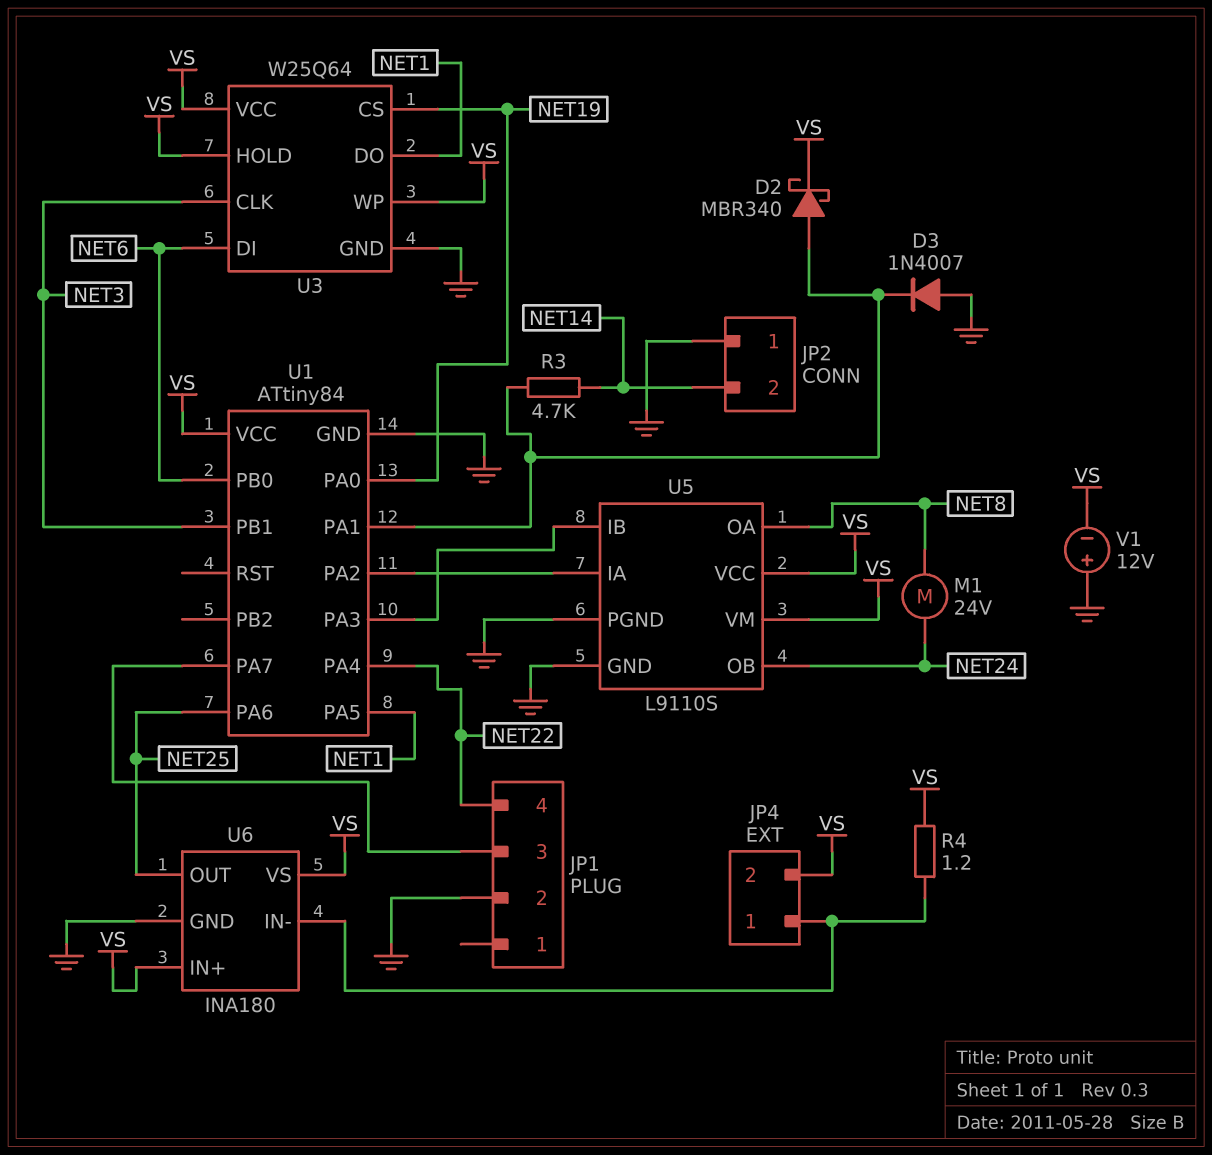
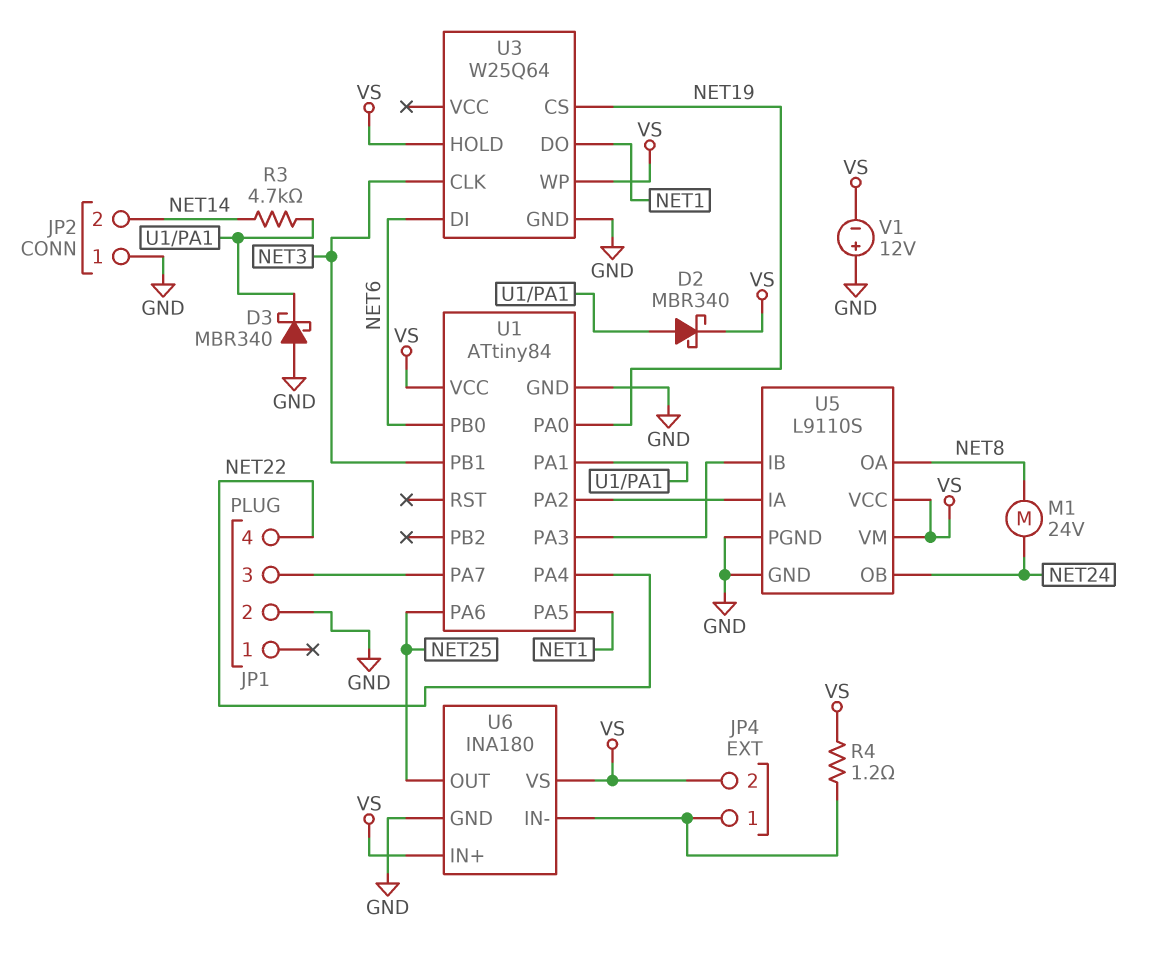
D3: diode 1N4007 (A GND, K U1/PA1) -> schottky MBR340 (A GND, K U1/PA1)
U3 pin VCC: VS -> none

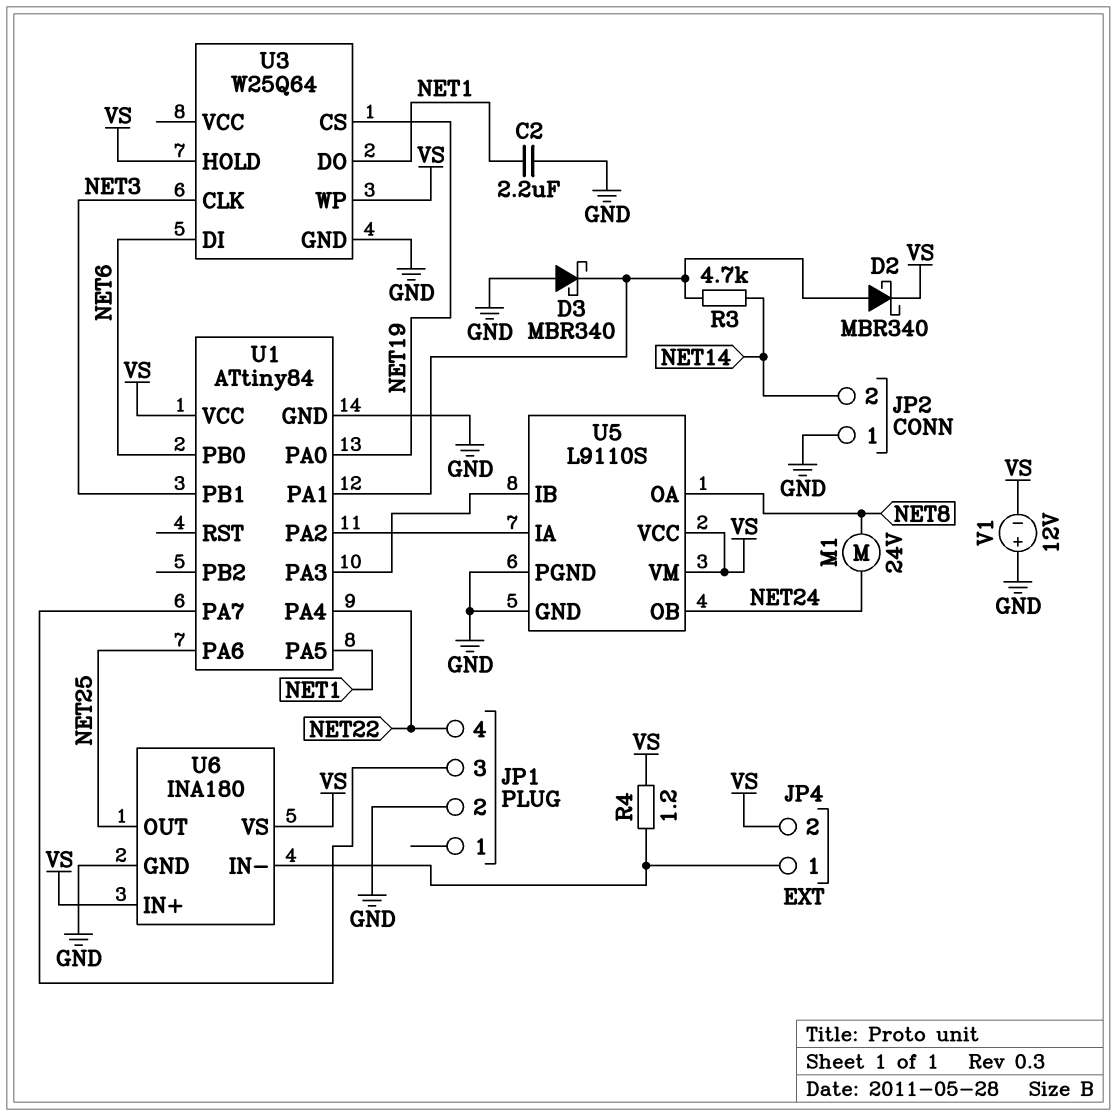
C2: none -> 2.2uF (GND, NET1)

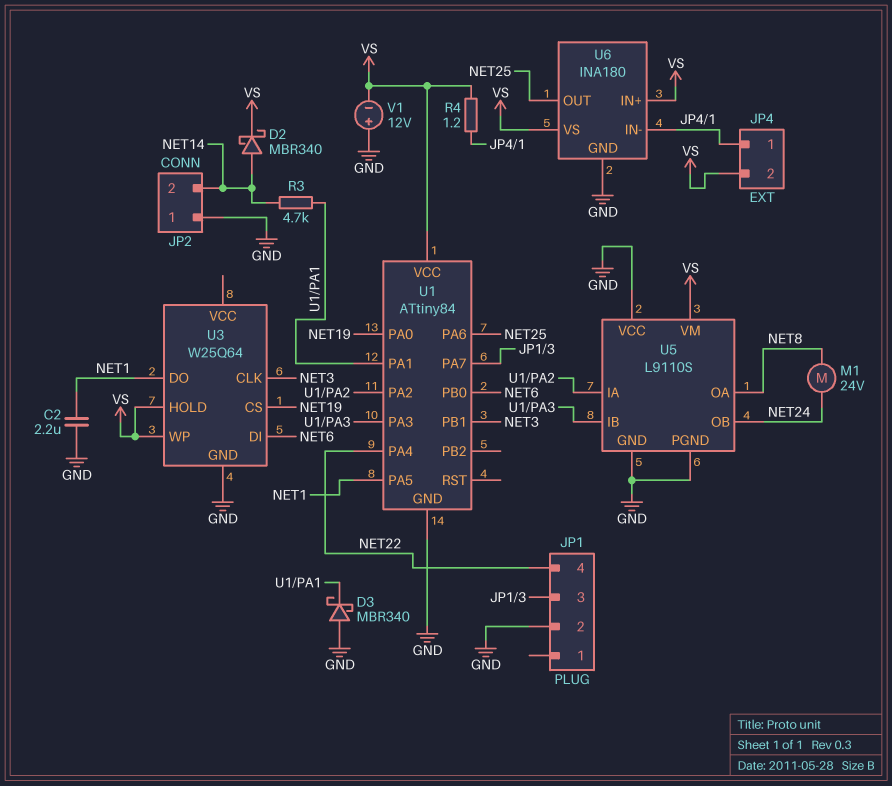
D2: schottky MBR340 (A U1/PA1, K VS) -> schottky MBR340 (A NET14, K VS)
U5 pin VCC: VS -> GND

